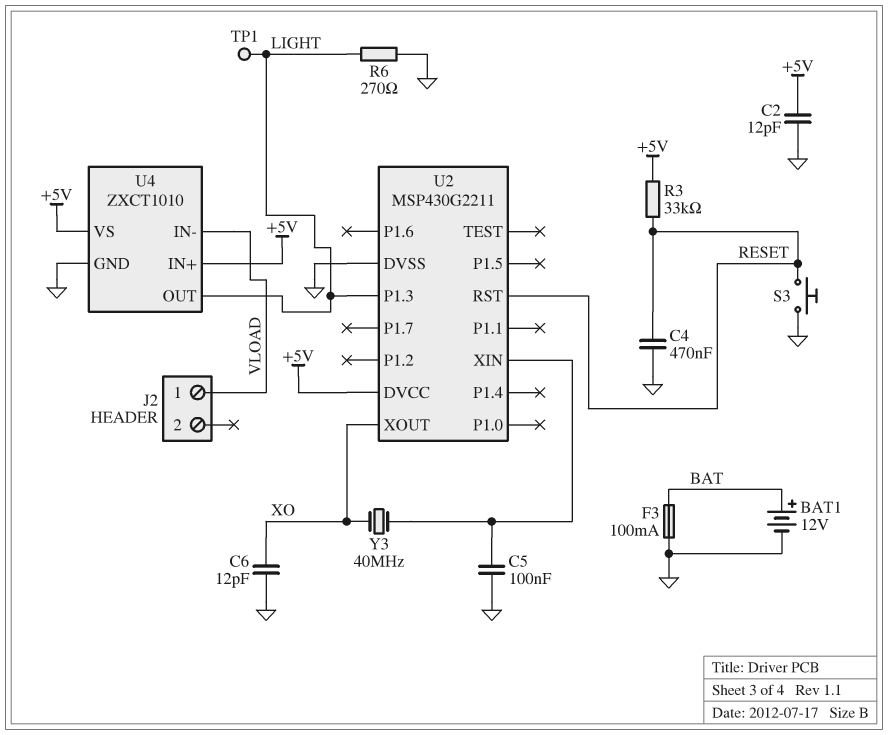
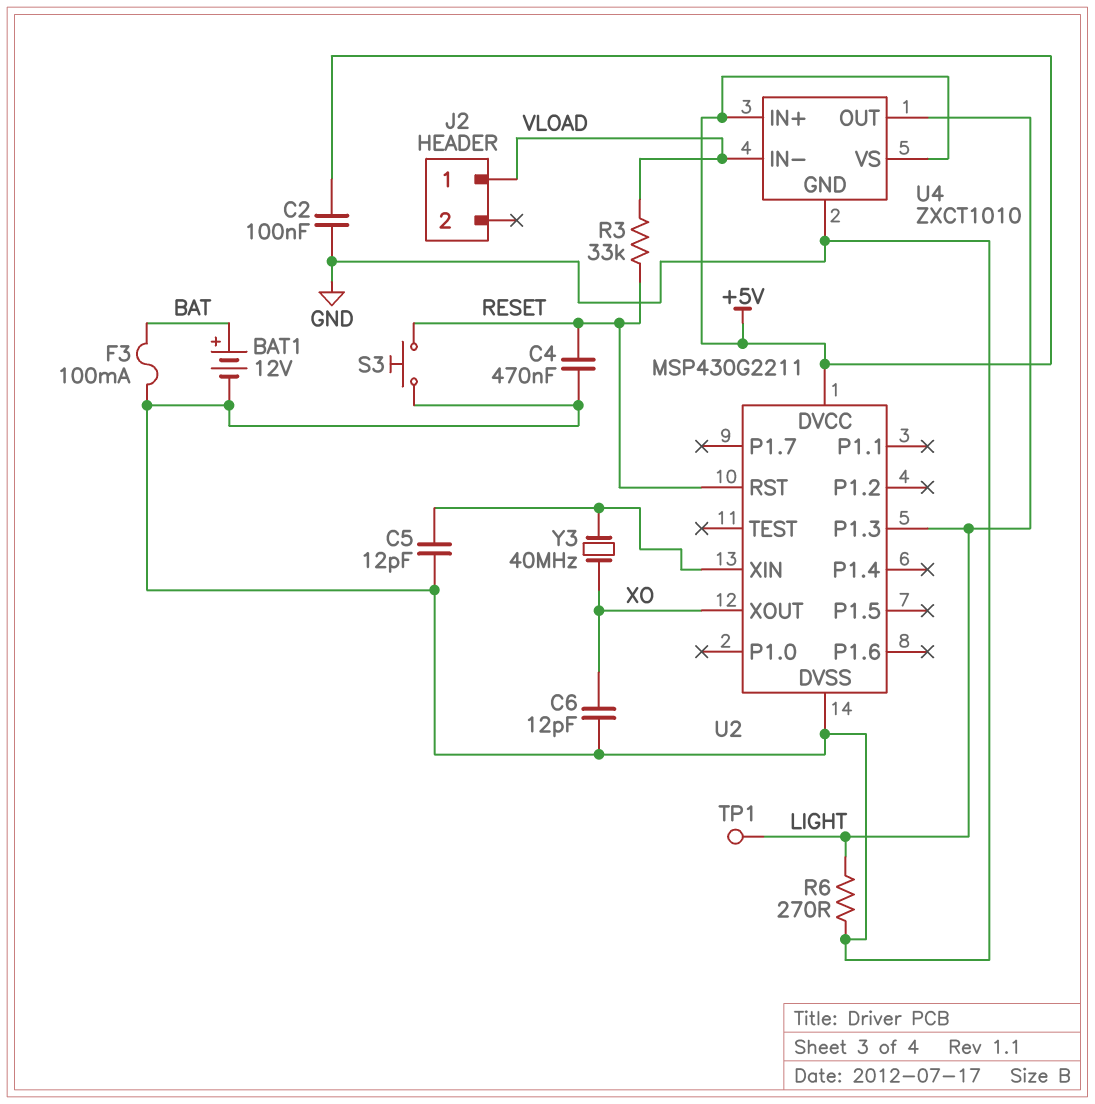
C2: 12pF (+5V, GND) -> 100nF (+5V, GND)
C5: 100nF (GND, U2/XIN) -> 12pF (GND, U2/XIN)
R3: 33k (+5V, RESET) -> 33k (RESET, VLOAD)

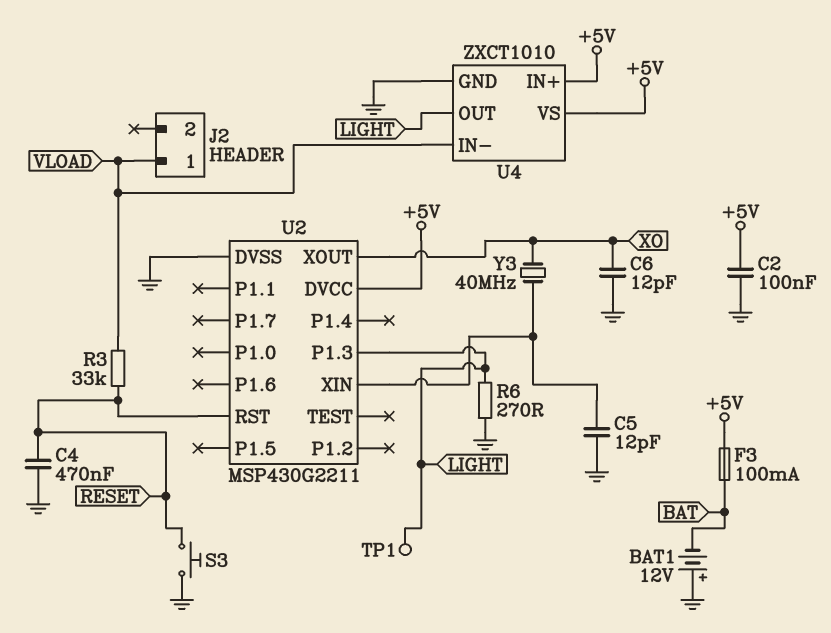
BAT1: 12V (plus BAT, minus GND) -> 12V (plus GND, minus BAT)
F3: 100mA (BAT, GND) -> 100mA (+5V, BAT)

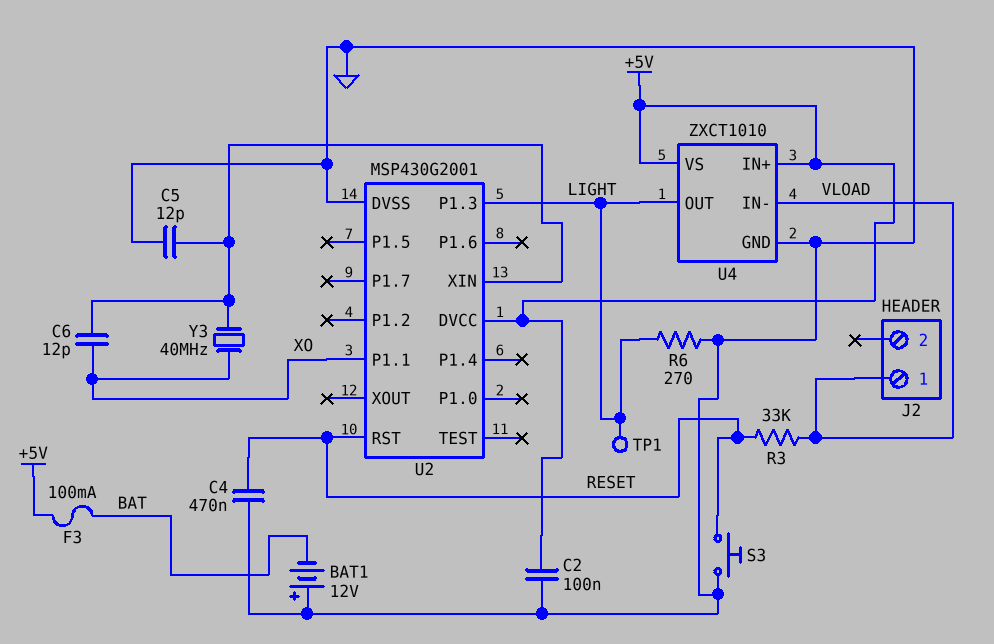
C6: 12pF (GND, XO) -> 12pF (U2/XIN, XO)
U2: MSP430G2211 -> MSP430G2001
U2 pin P1.1: none -> XO
U2 pin XOUT: XO -> none

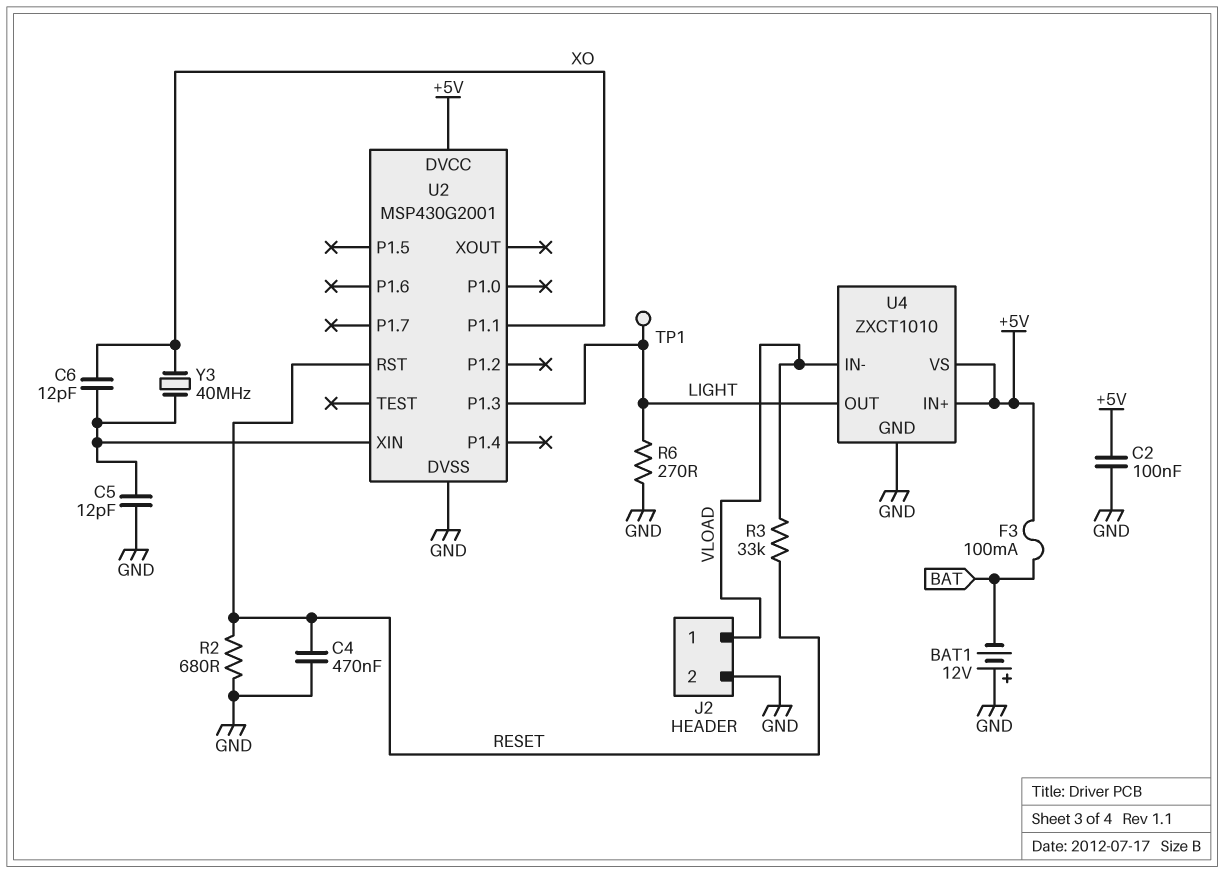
J2 pin 2: none -> GND
R2: none -> 680 (GND, RESET)
S3: button (GND, RESET) -> none

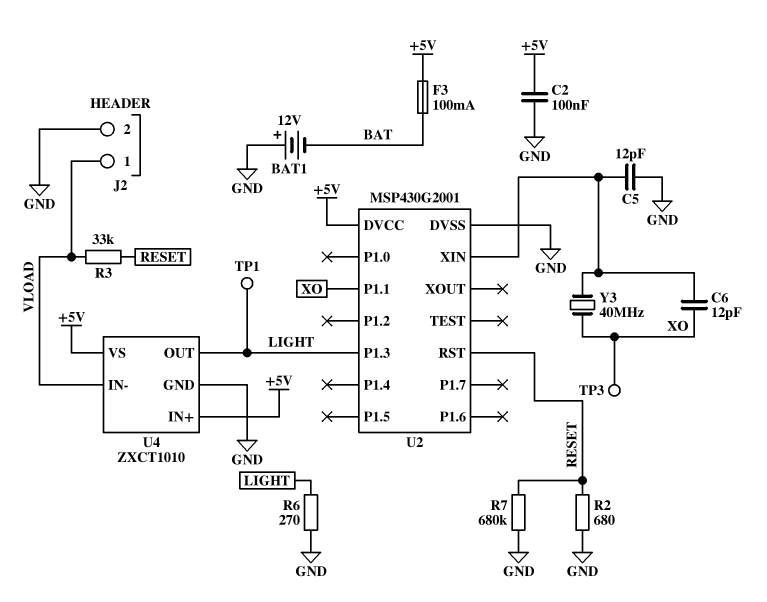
C4: 470nF (GND, RESET) -> none
R7: none -> 680k (GND, RESET)
TP3: none -> test point (XO)

